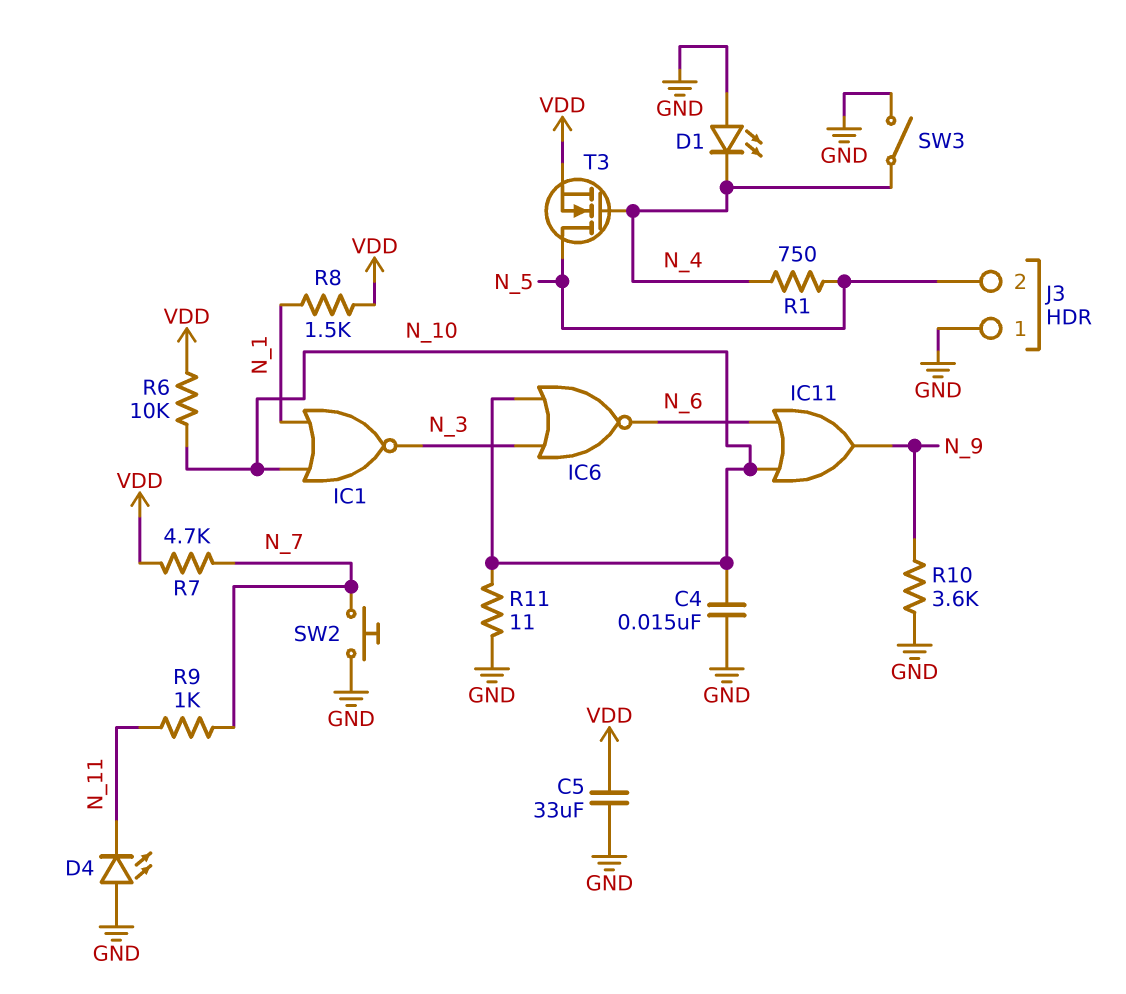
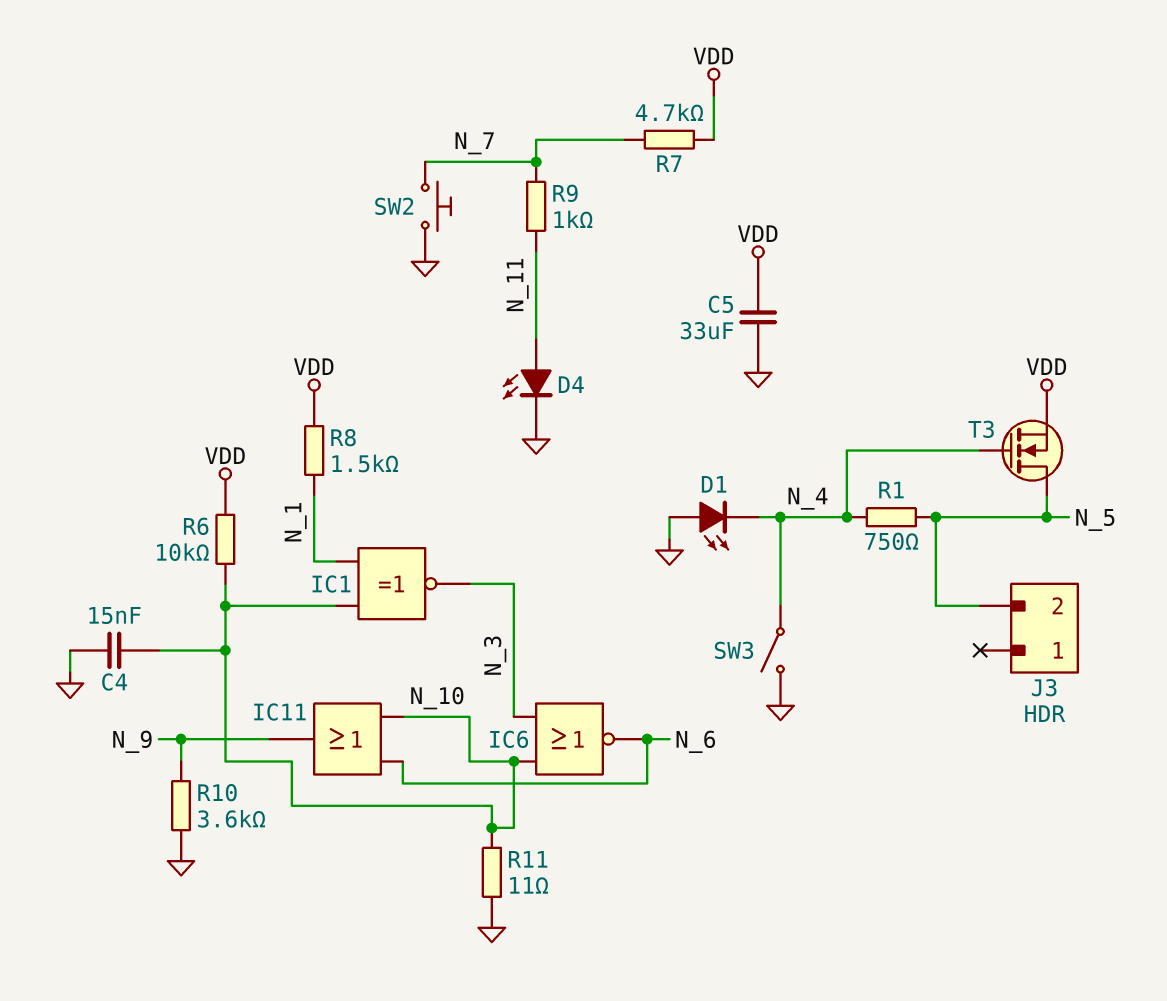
D4: LED (A GND, K N_11) -> LED (A N_11, K GND)
IC1: NOR (in N_1, in N_10, out N_3) -> XNOR (in N_1, in N_10, out N_3)
J3 pin 1: GND -> none

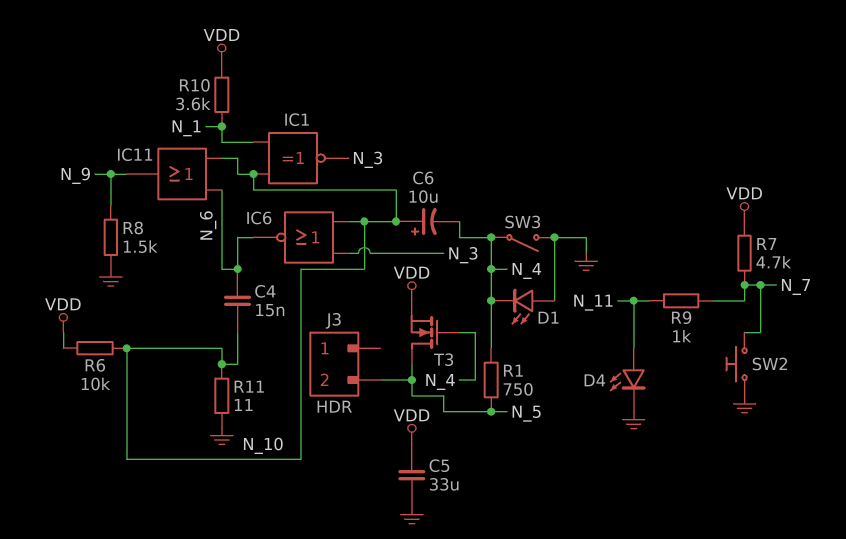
C4: 15nF (GND, N_10) -> 15nF (N_6, N_10)
C6: none -> 10uF (plus N_10, minus N_4)
R8: 1.5k (N_1, VDD) -> 1.5k (GND, N_9)
R10: 3.6k (GND, N_9) -> 3.6k (N_1, VDD)

